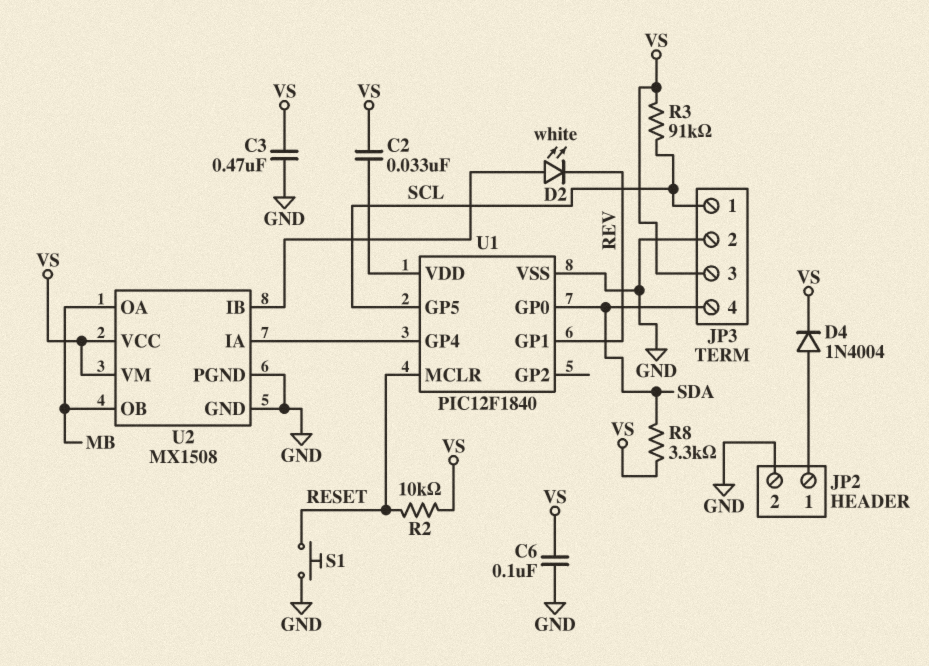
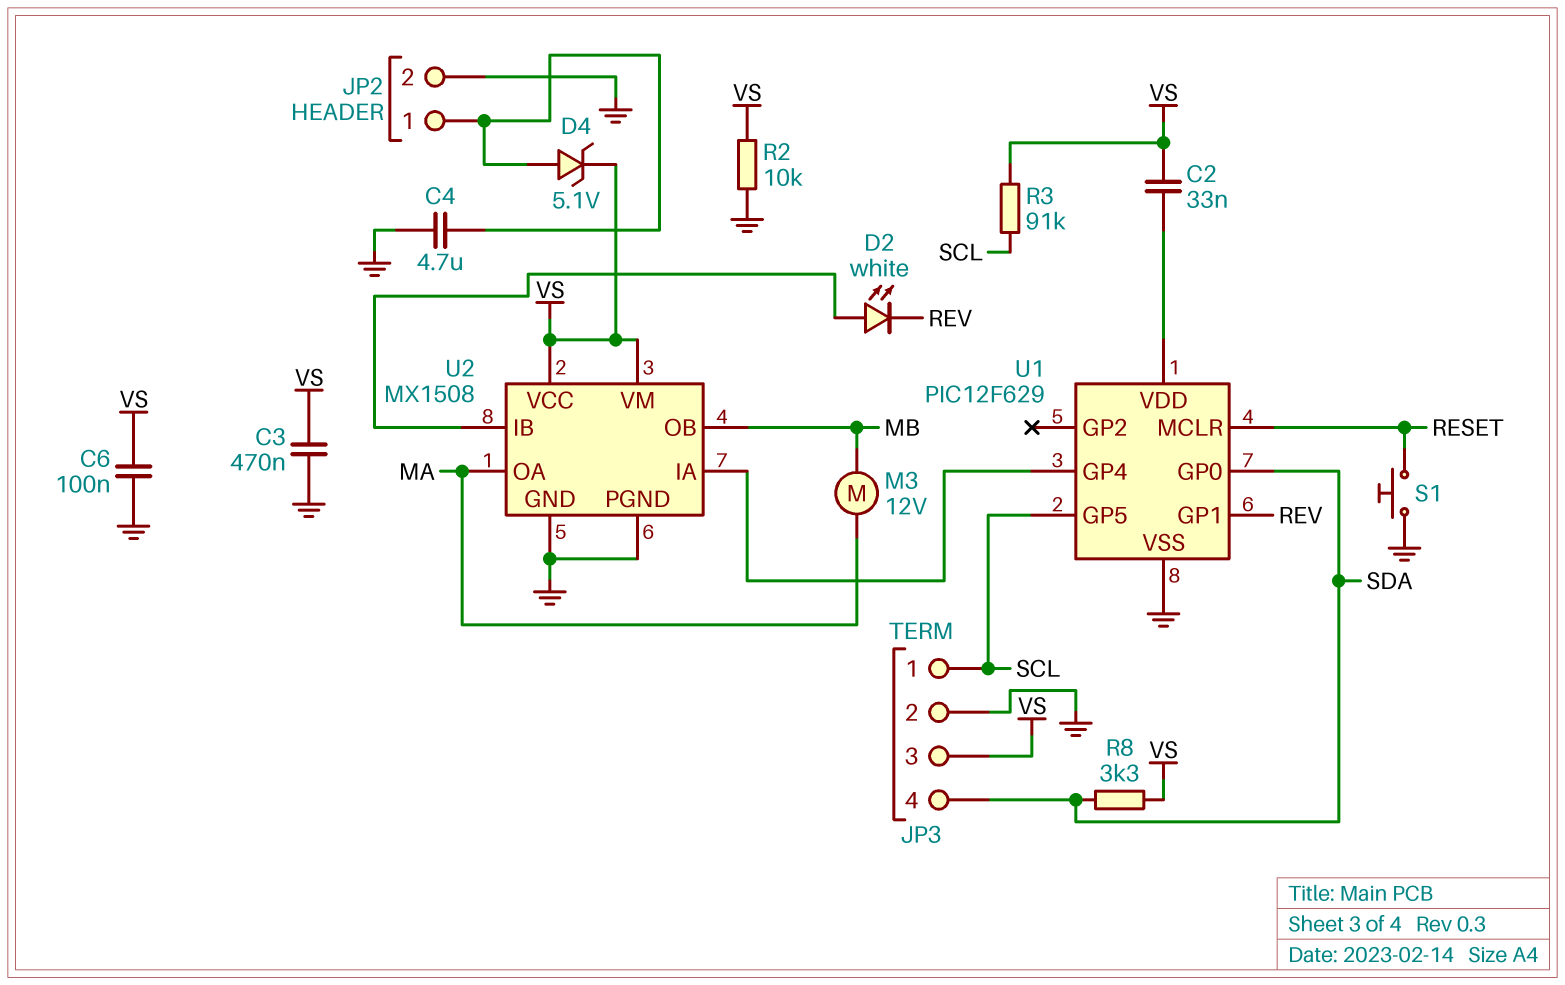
C4: none -> 4.7uF (GND, JP2/1)
D4: diode 1N4004 (A JP2/1, K VS) -> zener 5.1V (A JP2/1, K VS)
M3: none -> motor 12V (MA, MB)
R2: 10k (RESET, VS) -> 10k (GND, VS)
U1: PIC12F1840 -> PIC12F629
U2 pin OA: MB -> MA

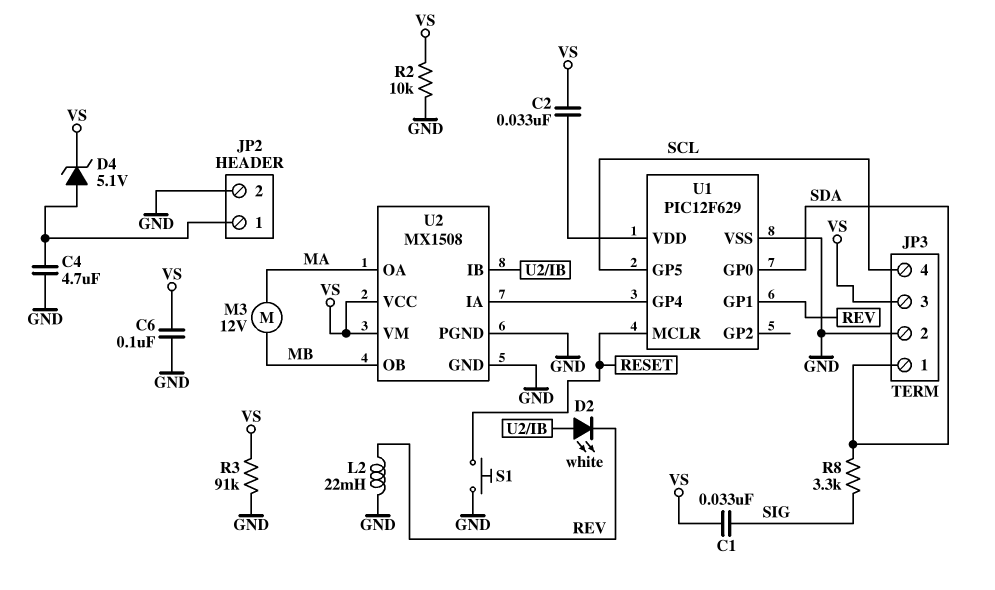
C1: none -> 33nF (SIG, VS)
C3: 470nF (GND, VS) -> none
JP3 pin 1: SCL -> SDA
JP3 pin 4: SDA -> SCL
L2: none -> 22mH (GND, REV)
R3: 91k (SCL, VS) -> 91k (GND, VS)
R8: 3.3k (SDA, VS) -> 3.3k (SDA, SIG)

